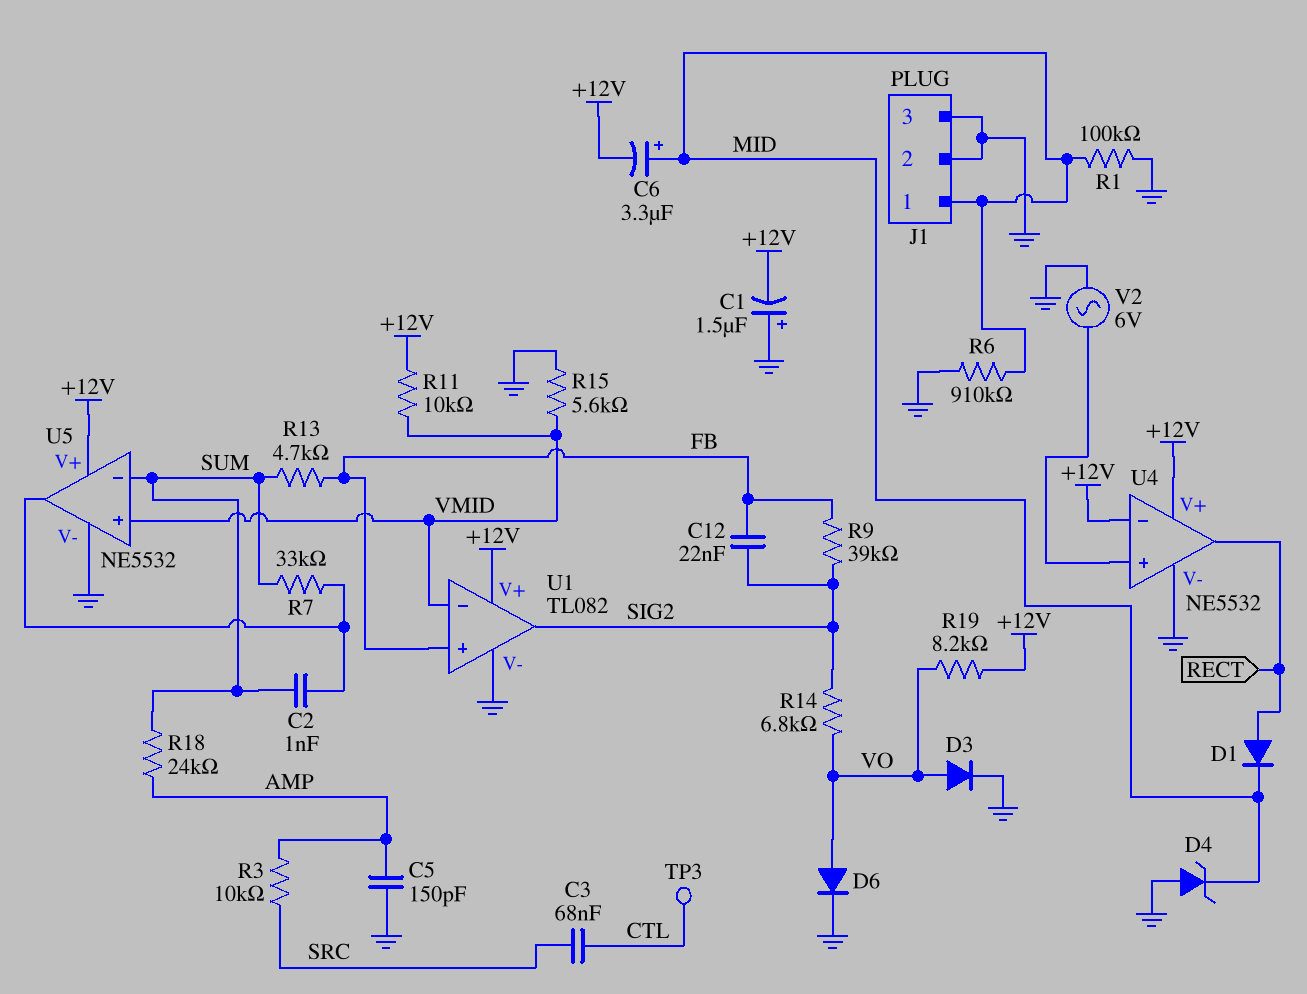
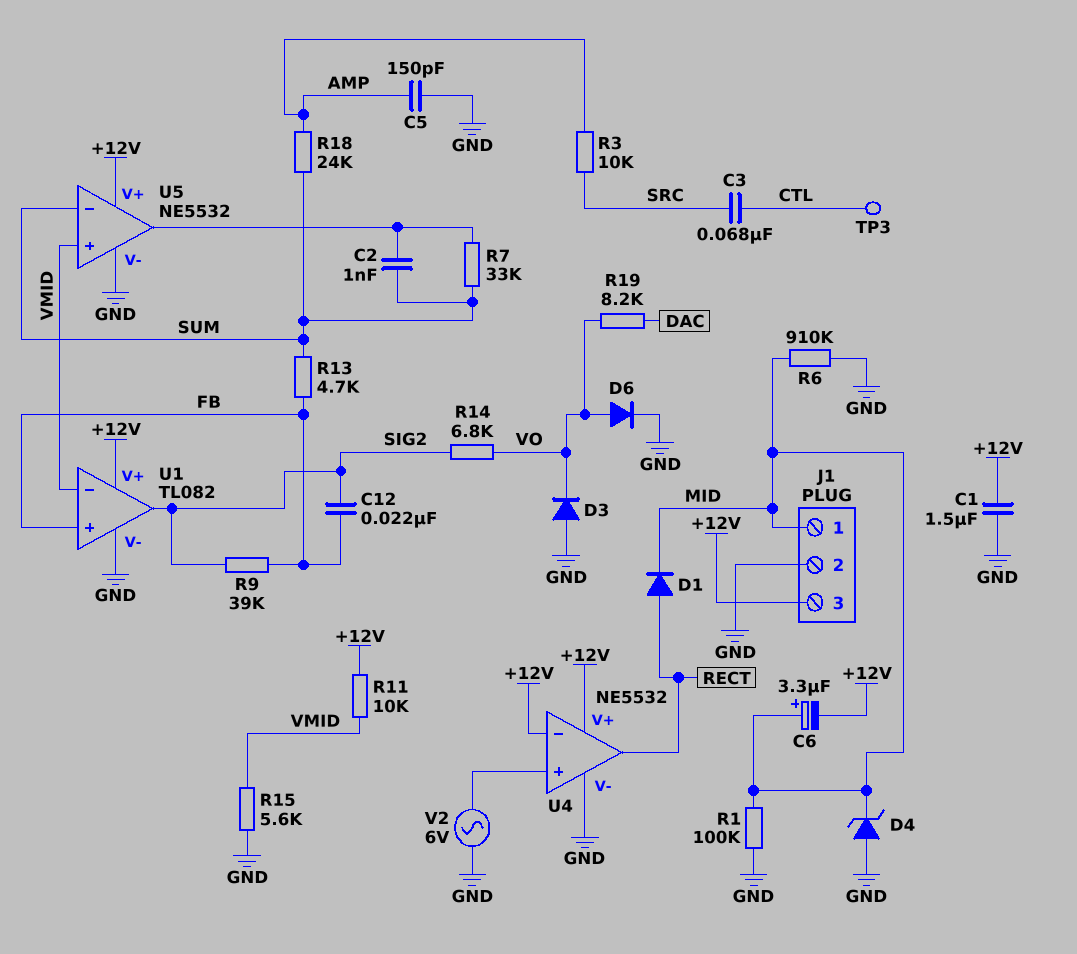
C1: 1.5uF (plus GND, minus +12V) -> 1.5uF (+12V, GND)
D3: diode (A VO, K GND) -> diode (A GND, K VO)
J1 pin 3: GND -> +12V
R19: 8.2k (+12V, VO) -> 8.2k (DAC, VO)

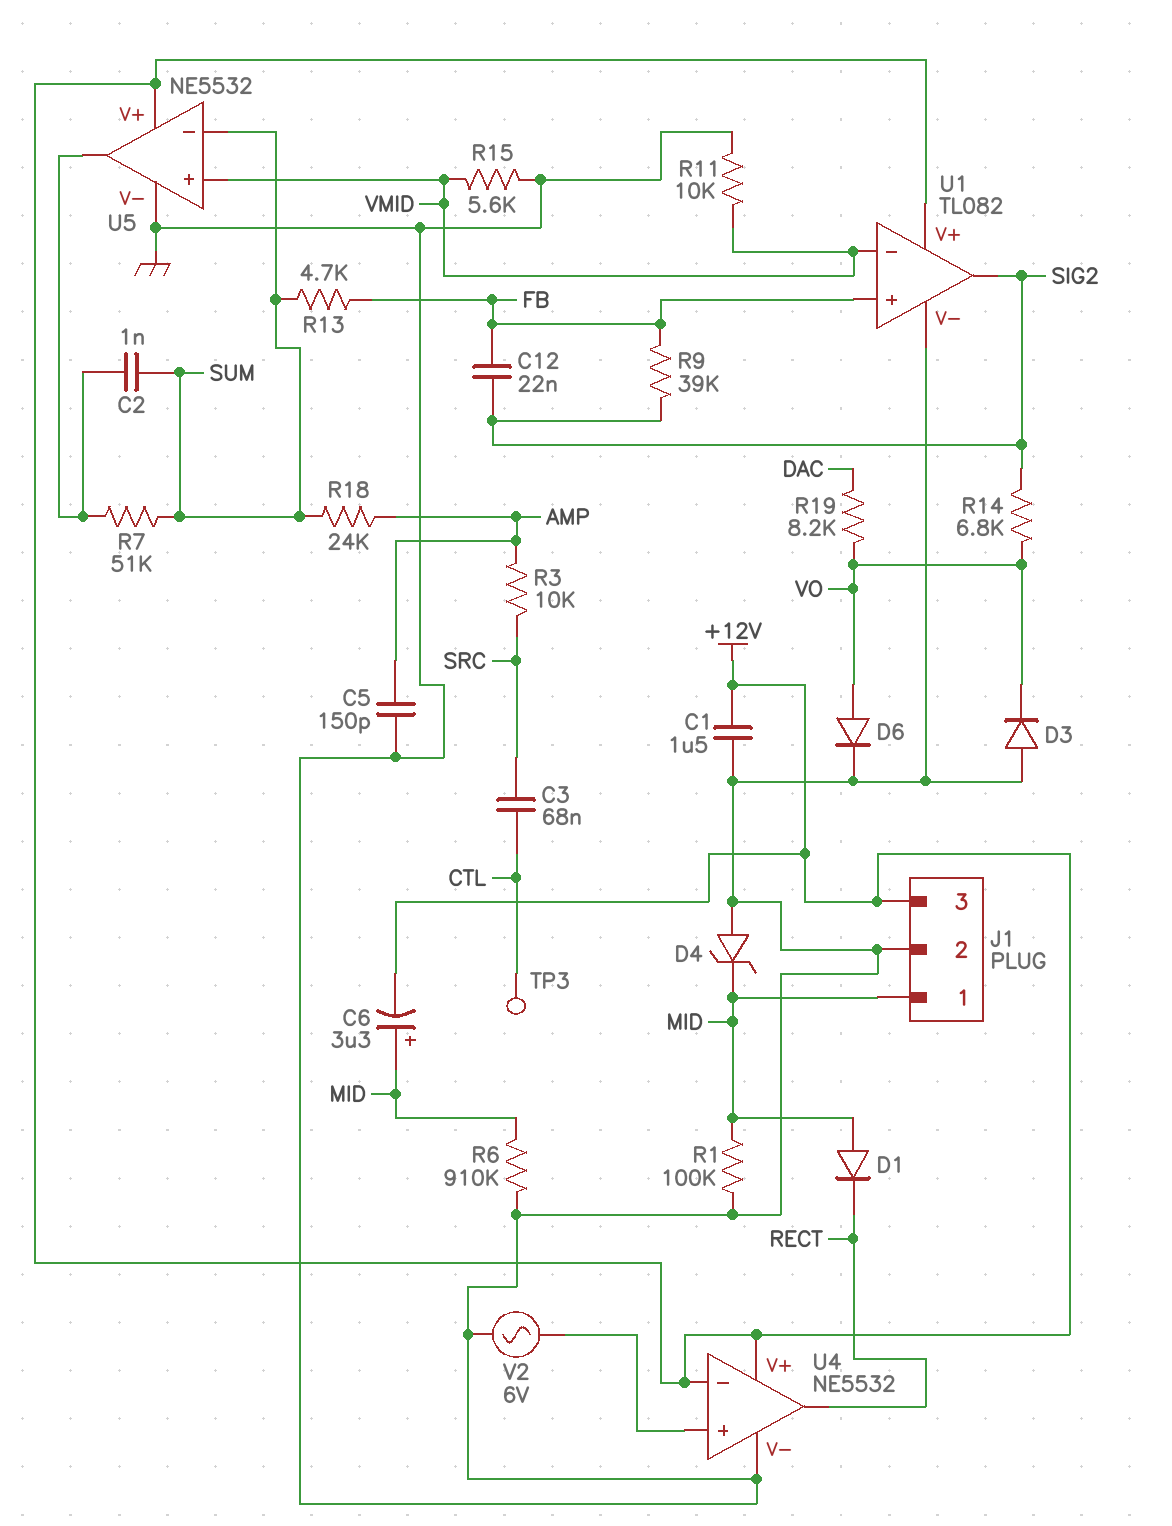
D1: diode (A RECT, K MID) -> diode (A MID, K RECT)
R7: 33k (SUM, U5/out) -> 51k (SUM, U5/out)
R11: 10k (+12V, VMID) -> 10k (GND, VMID)

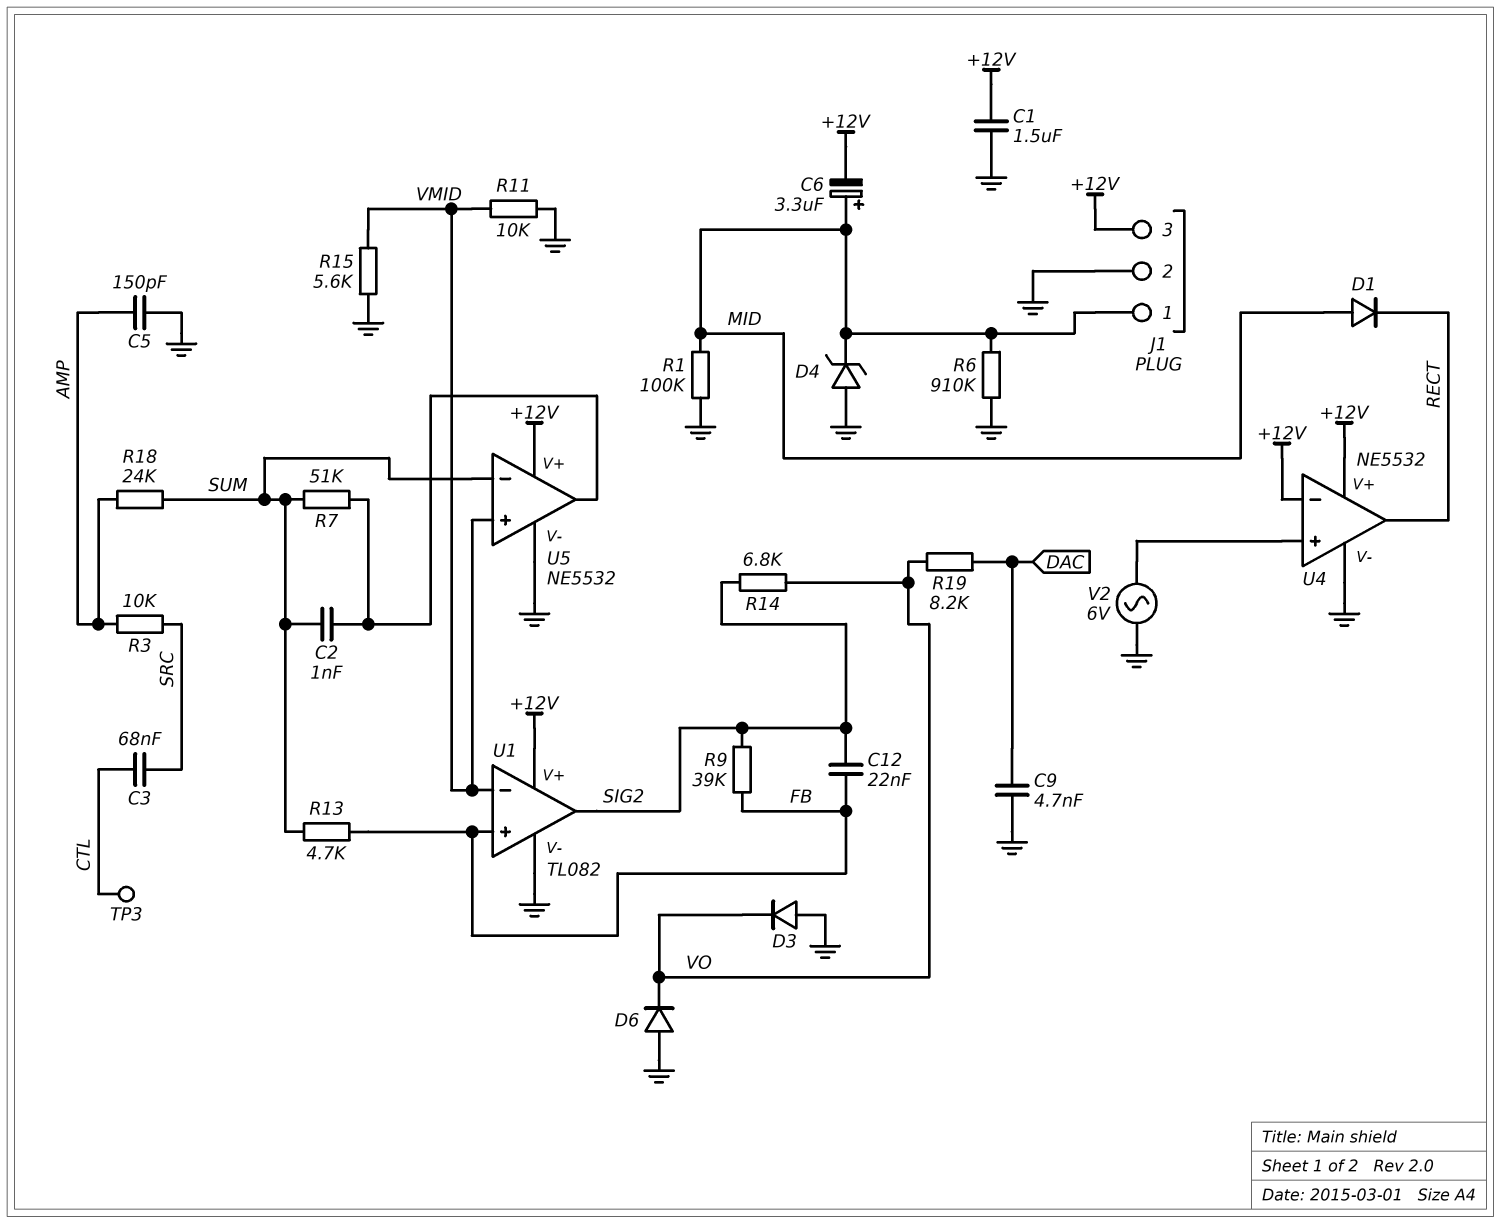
C9: none -> 4.7nF (DAC, GND)
D6: diode (A VO, K GND) -> diode (A GND, K VO)

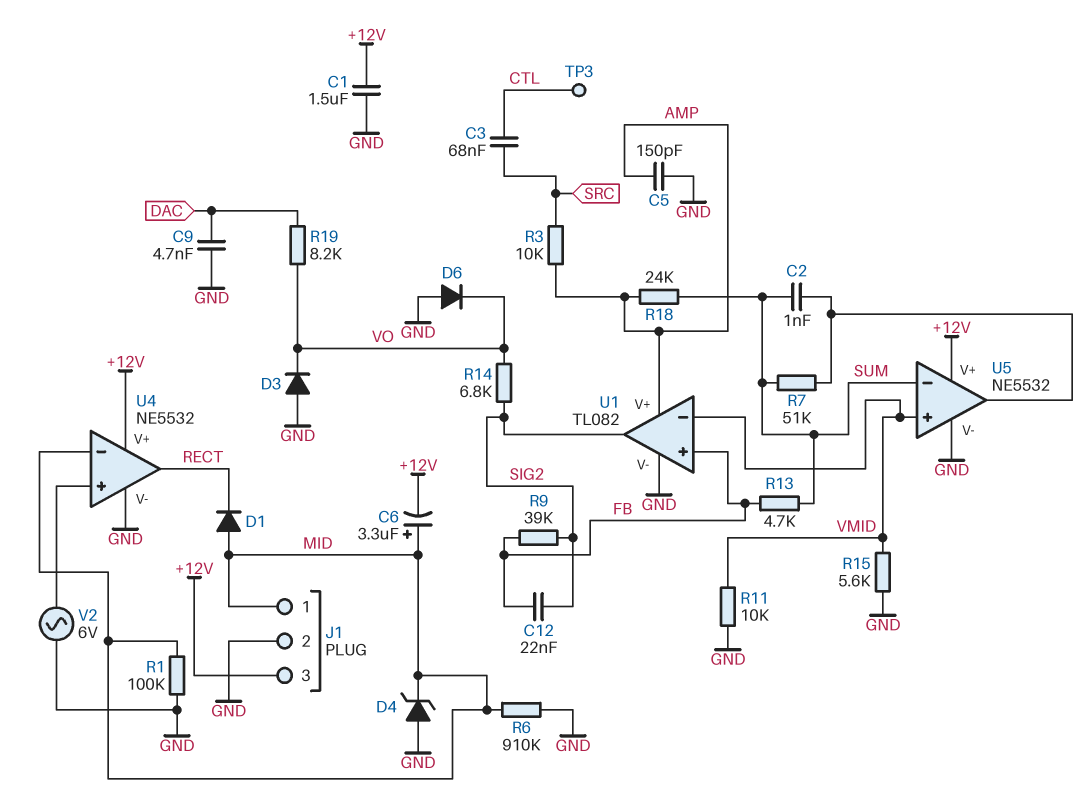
U1 pin V+: +12V -> AMP
U4 pin in-: +12V -> MID

